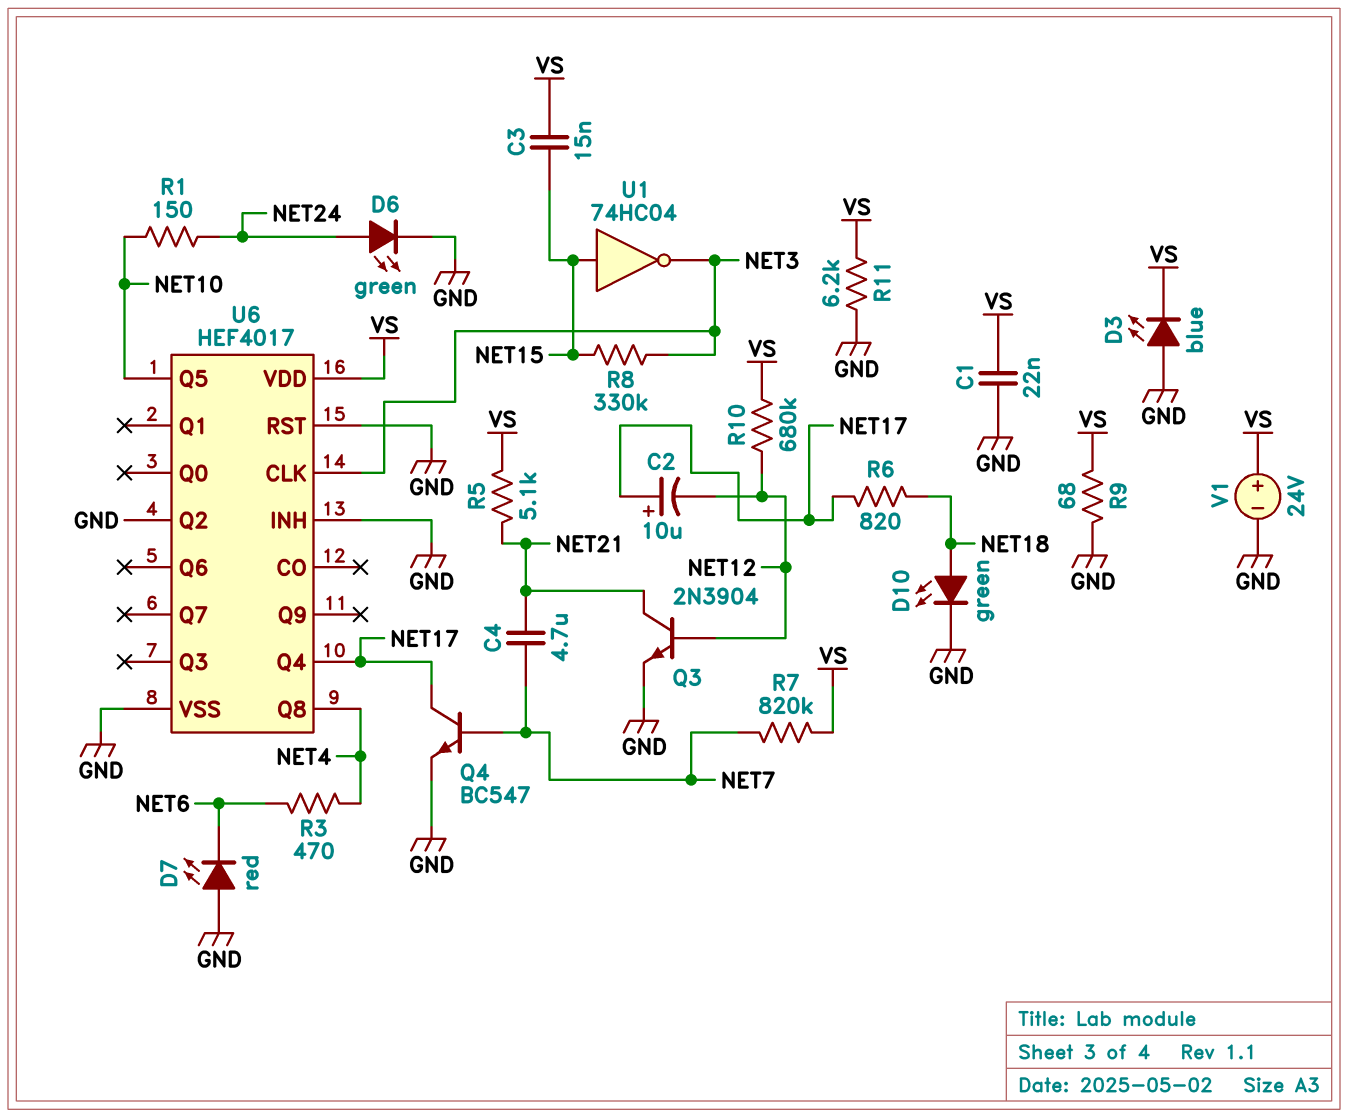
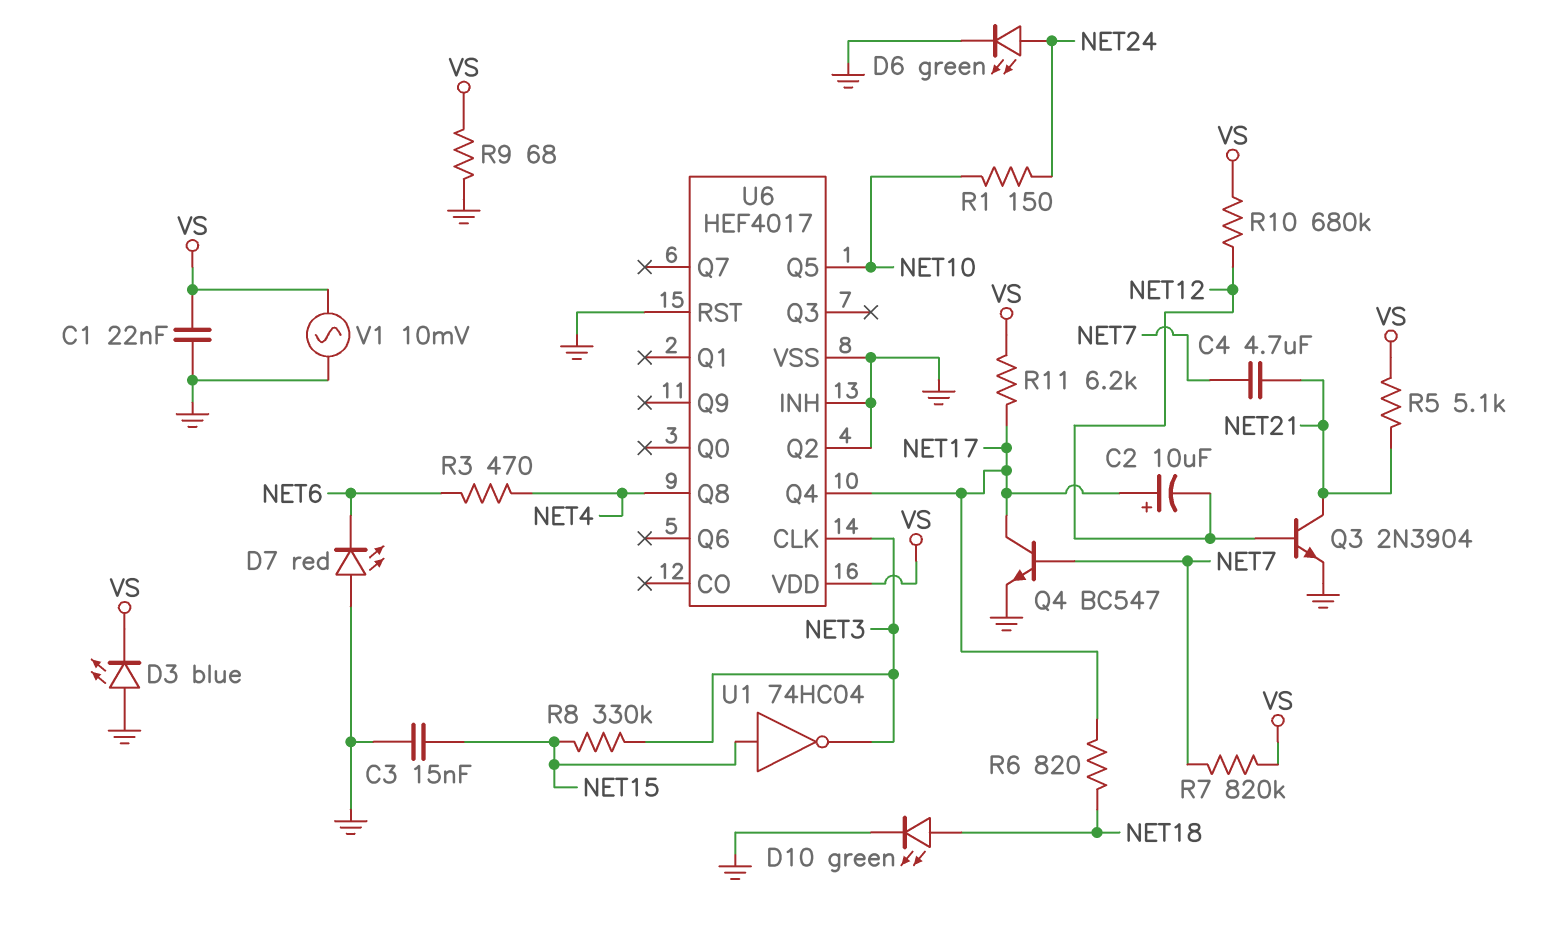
C3: 15nF (NET15, VS) -> 15nF (GND, NET15)
R11: 6.2k (GND, VS) -> 6.2k (NET17, VS)
V1: 24V (plus VS, minus GND) -> AC 10mV (GND, VS)

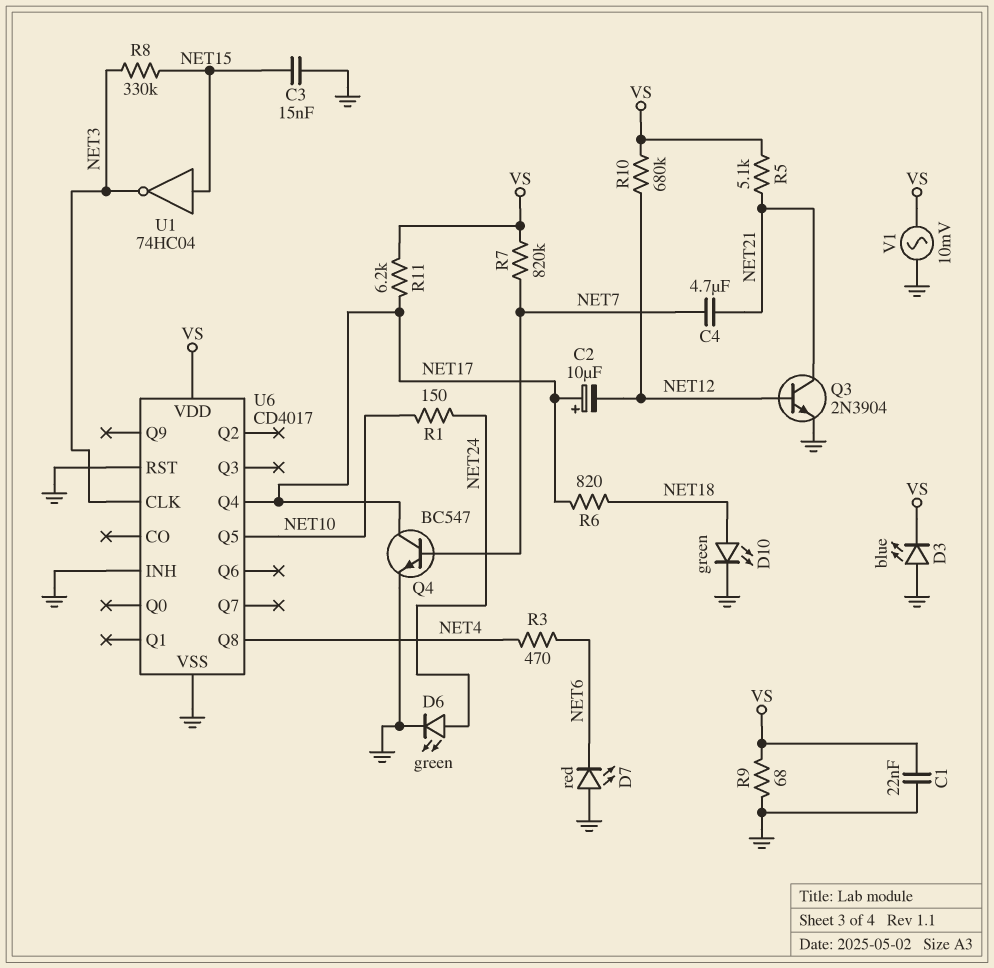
U6: HEF4017 -> CD4017
U6 pin Q2: GND -> none

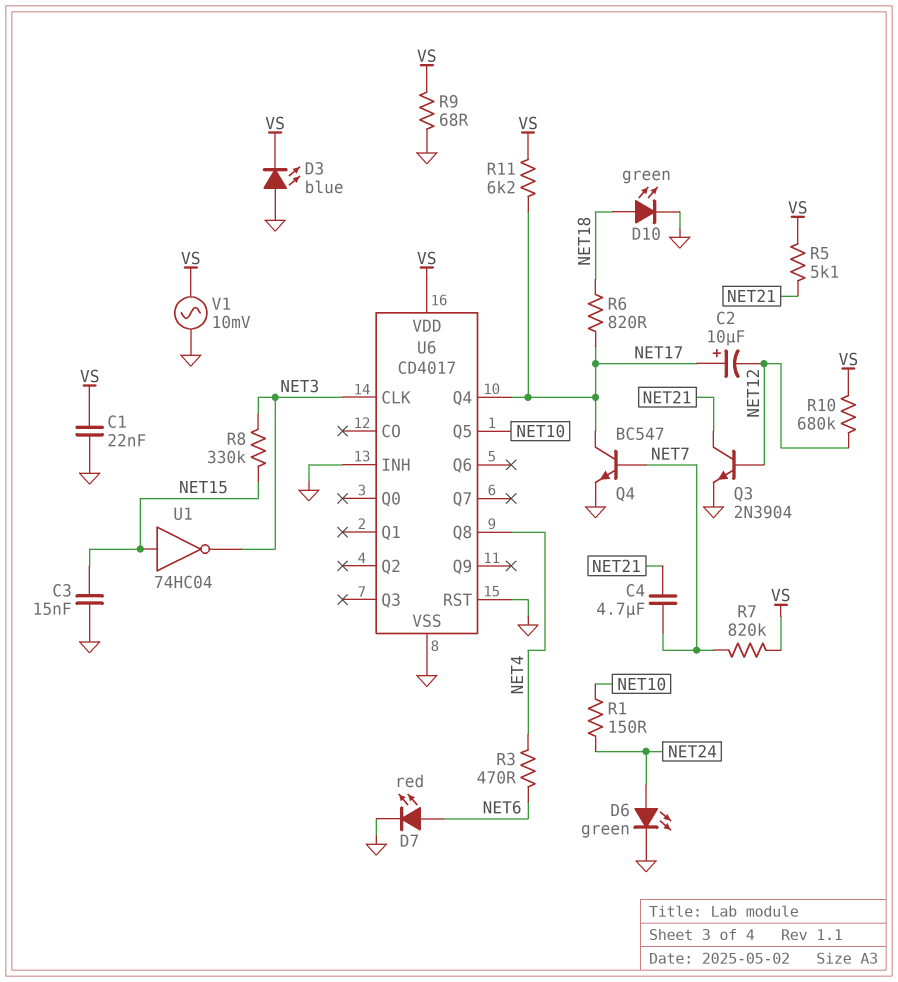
D7: LED red (A GND, K NET6) -> LED red (A NET6, K GND)

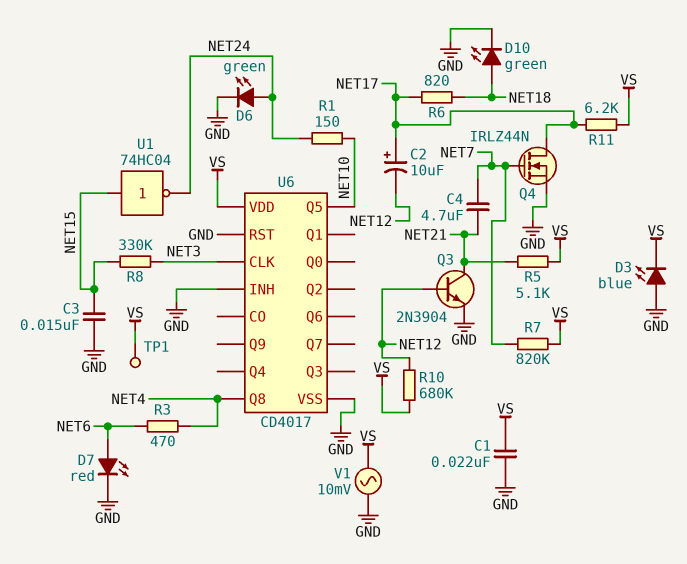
Q4: NPN BC547 (B NET7, C NET17, E GND) -> NMOS IRLZ44N (G NET7, D NET17, S GND)
R9: 68 (GND, VS) -> none
TP1: none -> test point (VS)
U1: NOT 74HC04 (in NET15, out NET3) -> NOT 74HC04 (in NET15, out NET24)
U6 pin Q4: NET17 -> none

